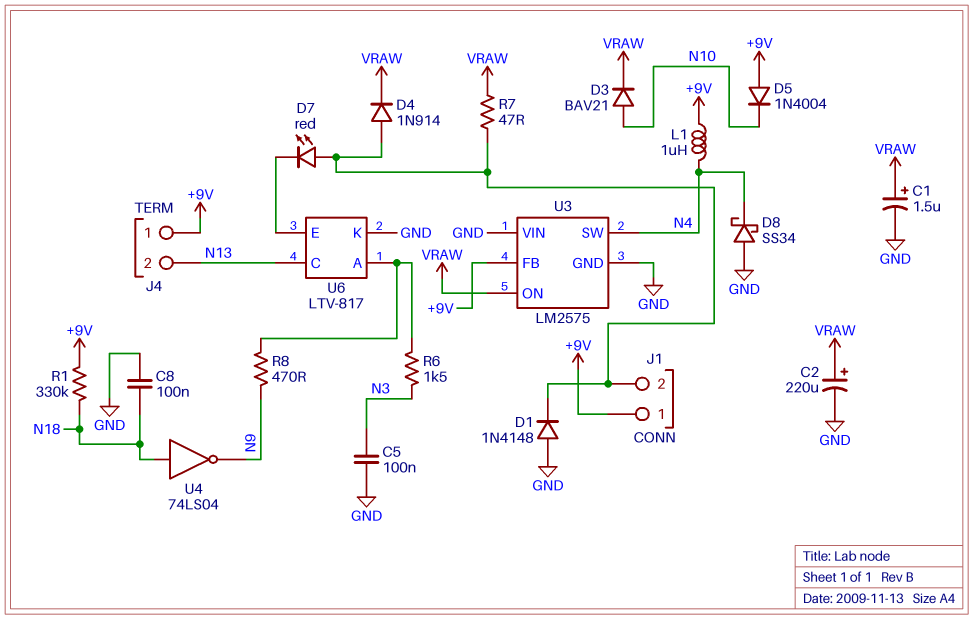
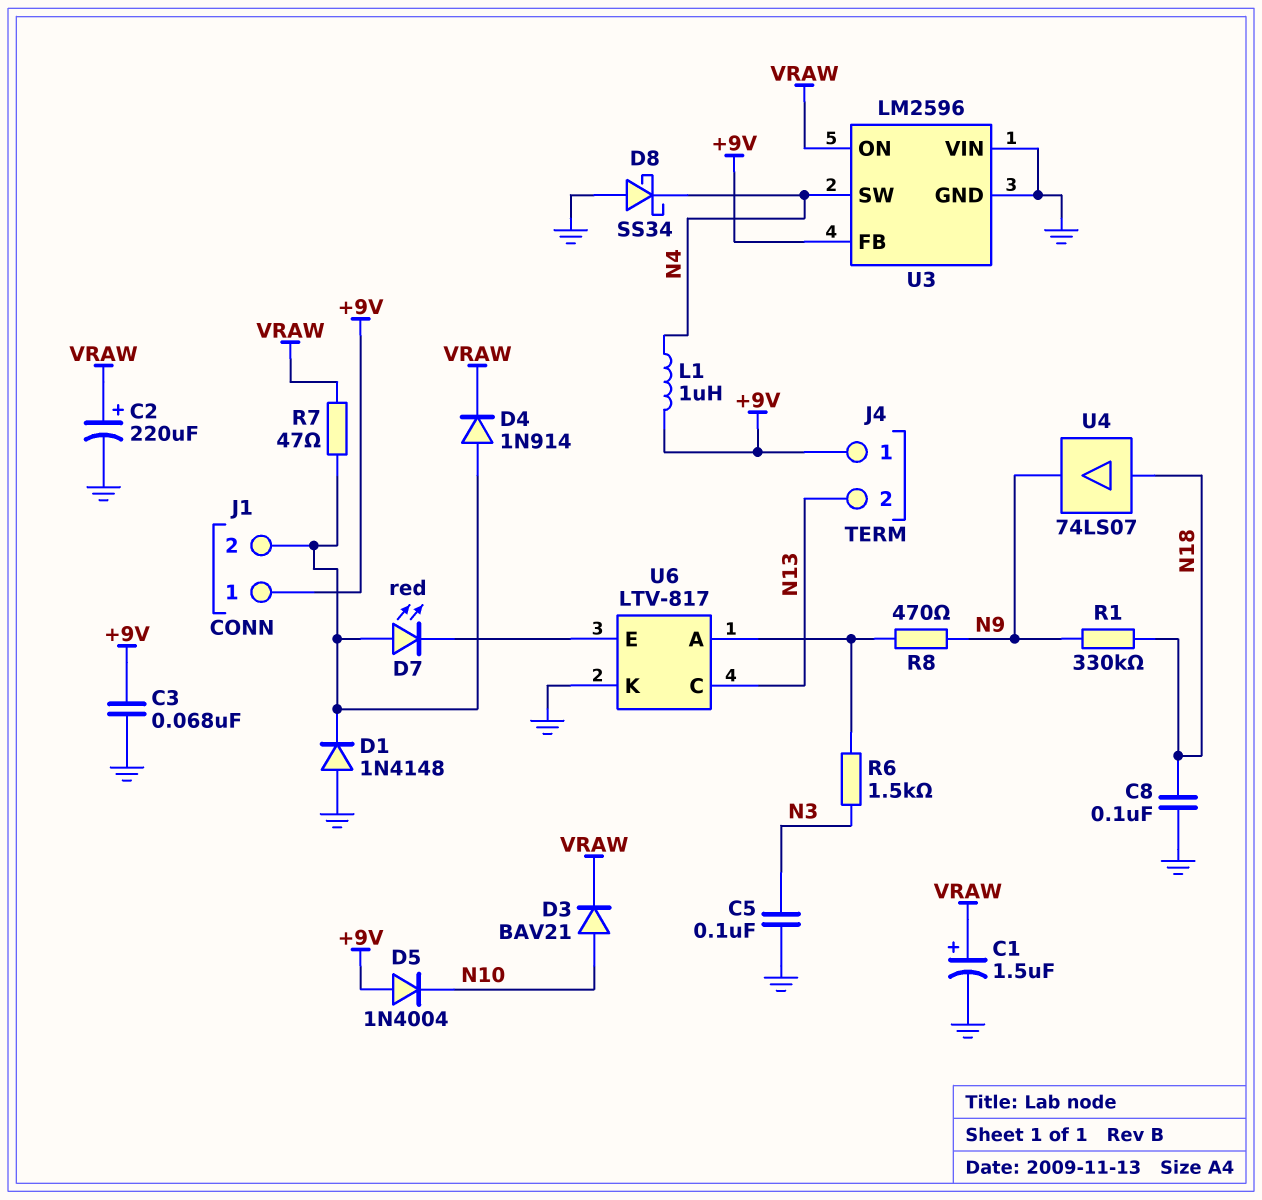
C3: none -> 68nF (+9V, GND)
R1: 330k (+9V, N18) -> 330k (N9, N18)
U3: LM2575 -> LM2596
U4: NOT 74LS04 (in N18, out N9) -> buffer 74LS07 (in N18, out N9)

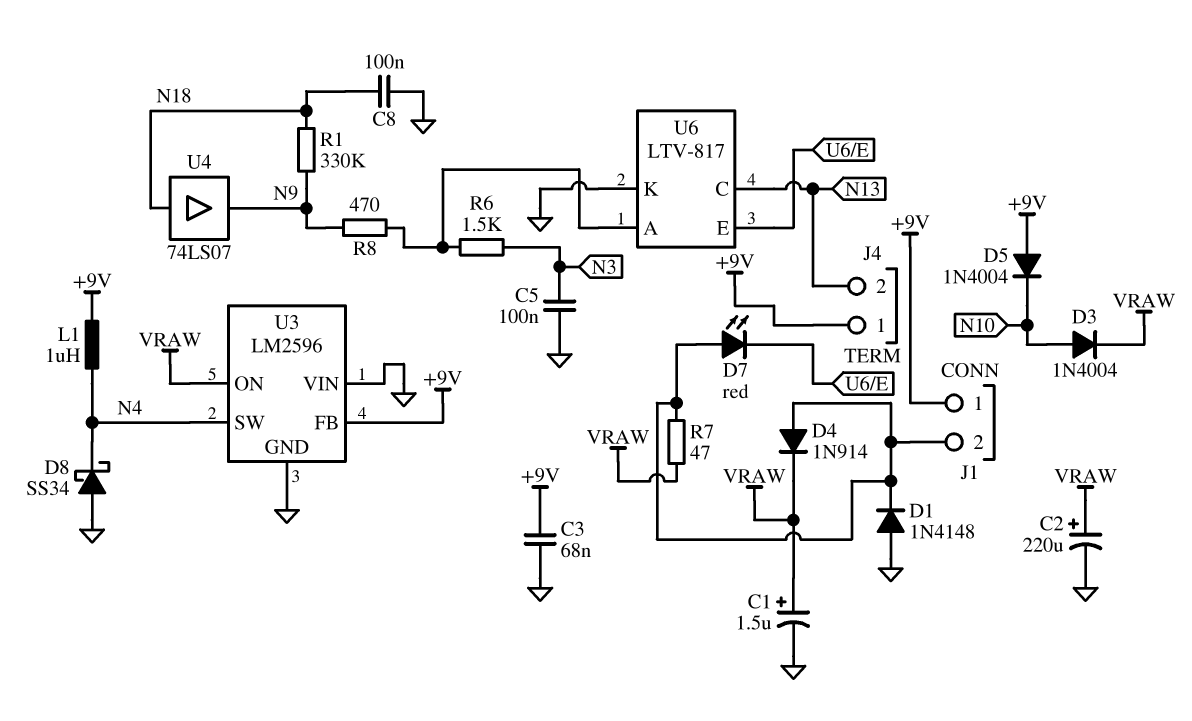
D3: diode BAV21 (A N10, K VRAW) -> diode 1N4004 (A N10, K VRAW)

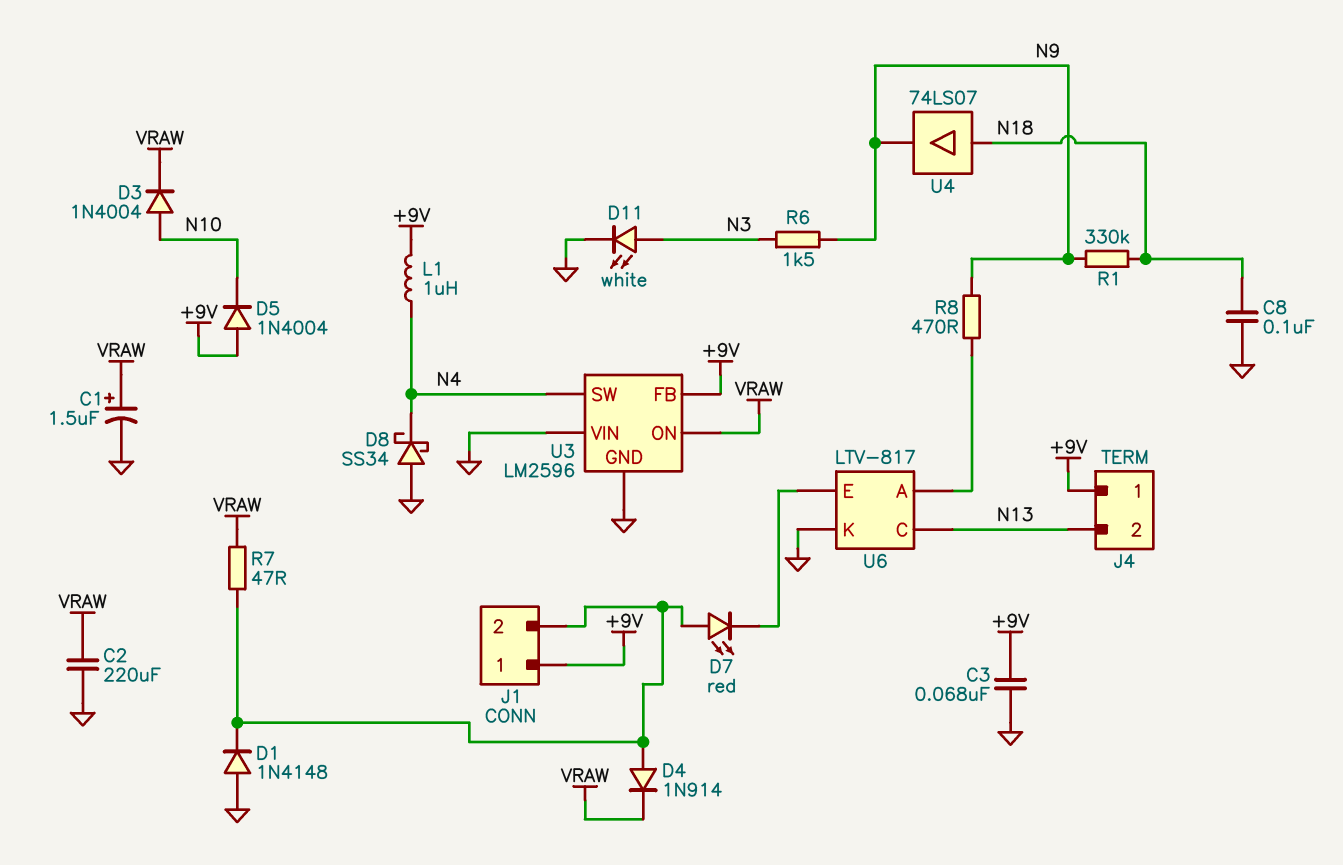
C2: 220uF (plus VRAW, minus GND) -> 220uF (GND, VRAW)
C5: 100nF (GND, N3) -> none
D11: none -> LED white (A N3, K GND)
R6: 1.5k (N3, U6/A) -> 1.5k (N3, N9)

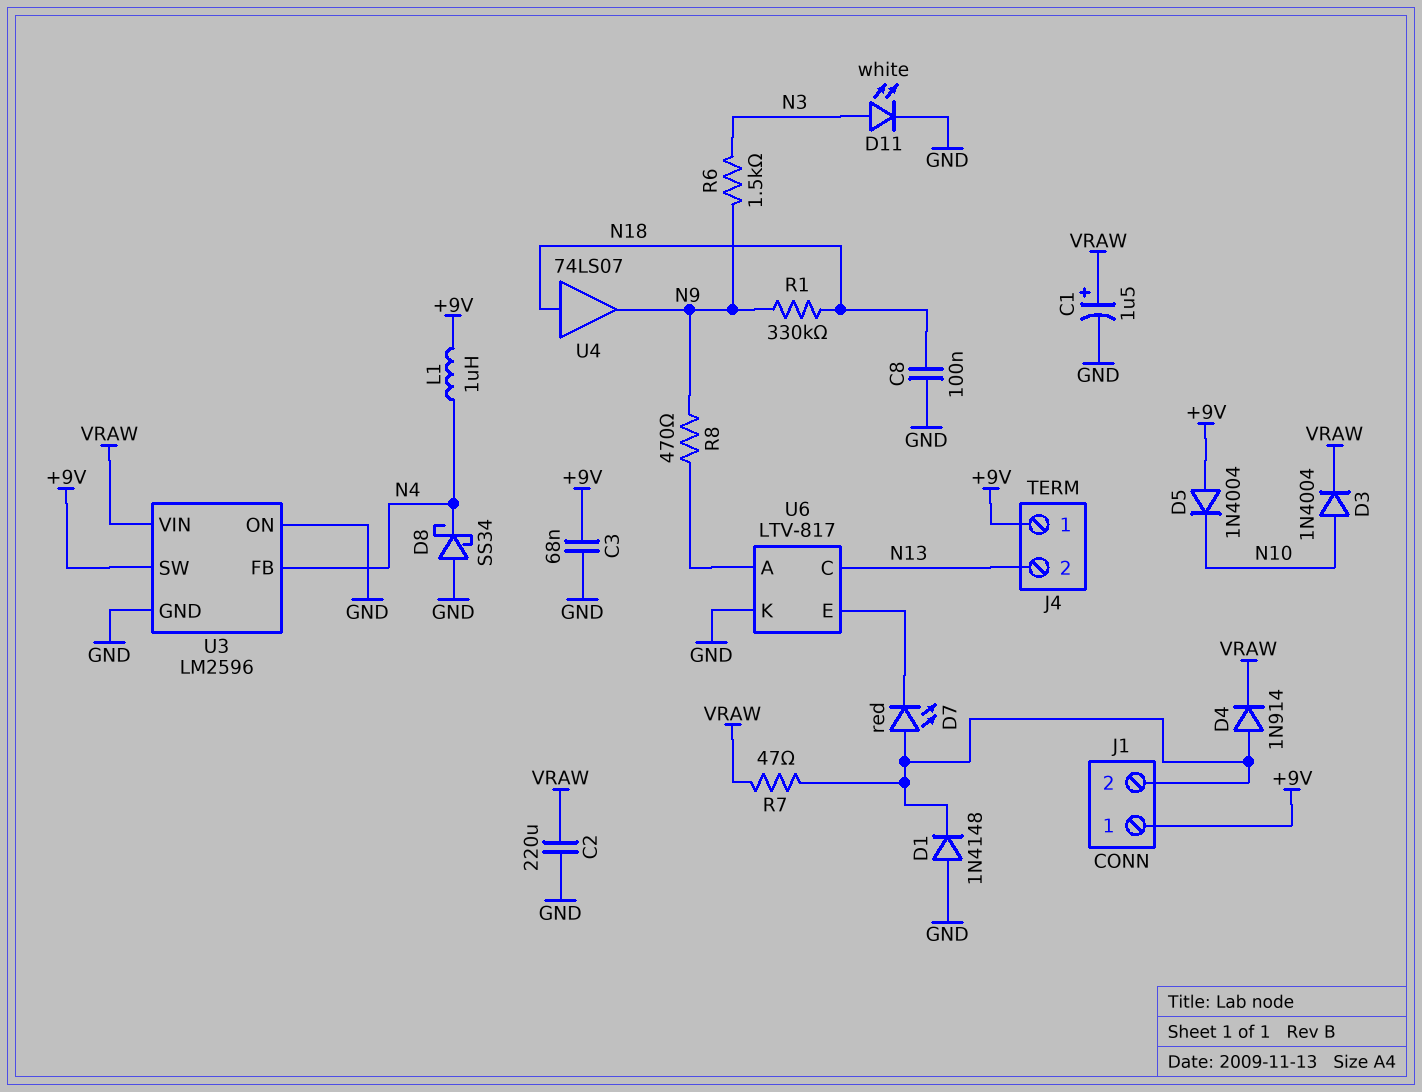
U3 pin FB: +9V -> N4
U3 pin ON: VRAW -> GND
U3 pin SW: N4 -> +9V
U3 pin VIN: GND -> VRAW

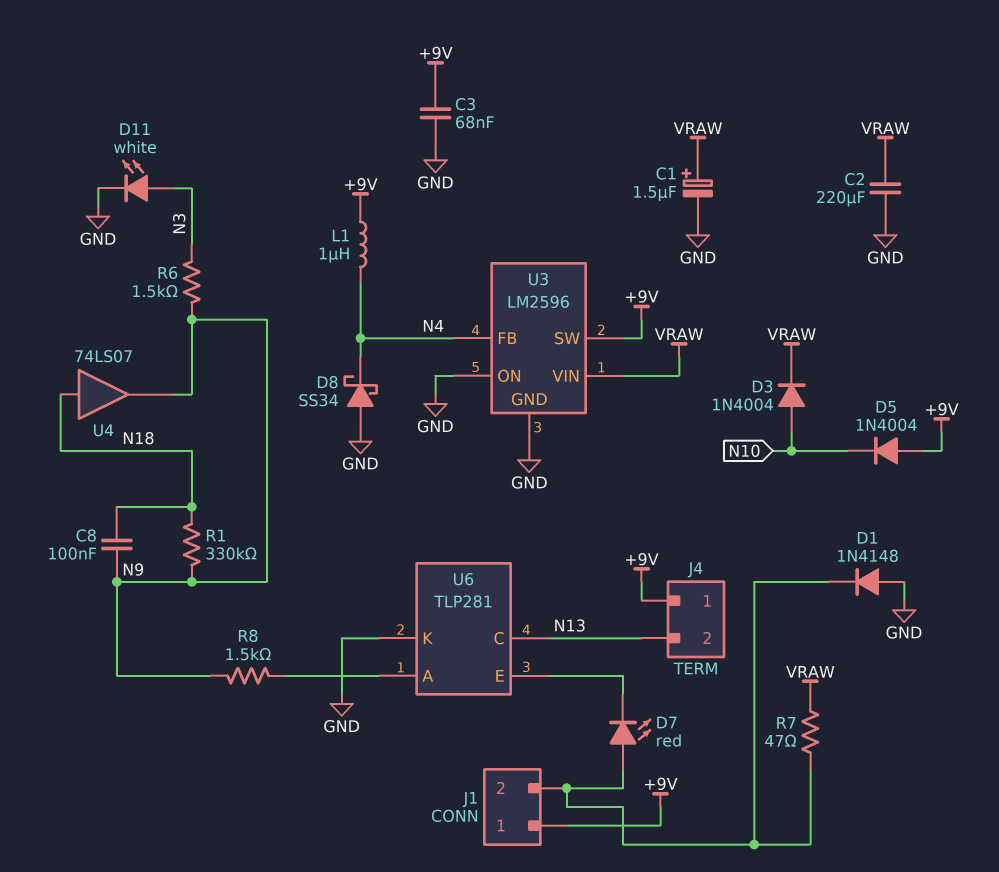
C8: 100nF (GND, N18) -> 100nF (N9, N18)
D4: diode 1N914 (A J1/2, K VRAW) -> none
R8: 470 (N9, U6/A) -> 1.5k (N9, U6/A)
U6: LTV-817 -> TLP281

